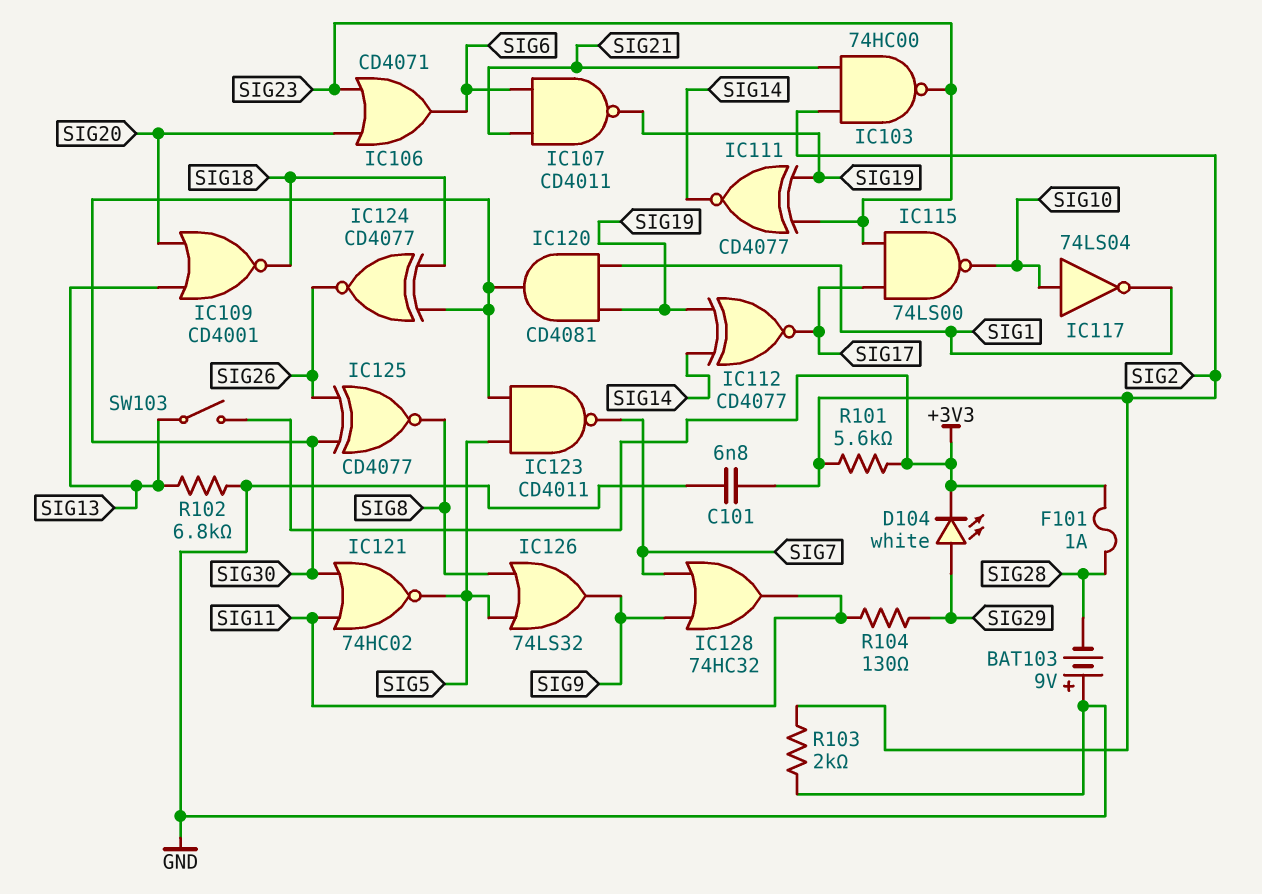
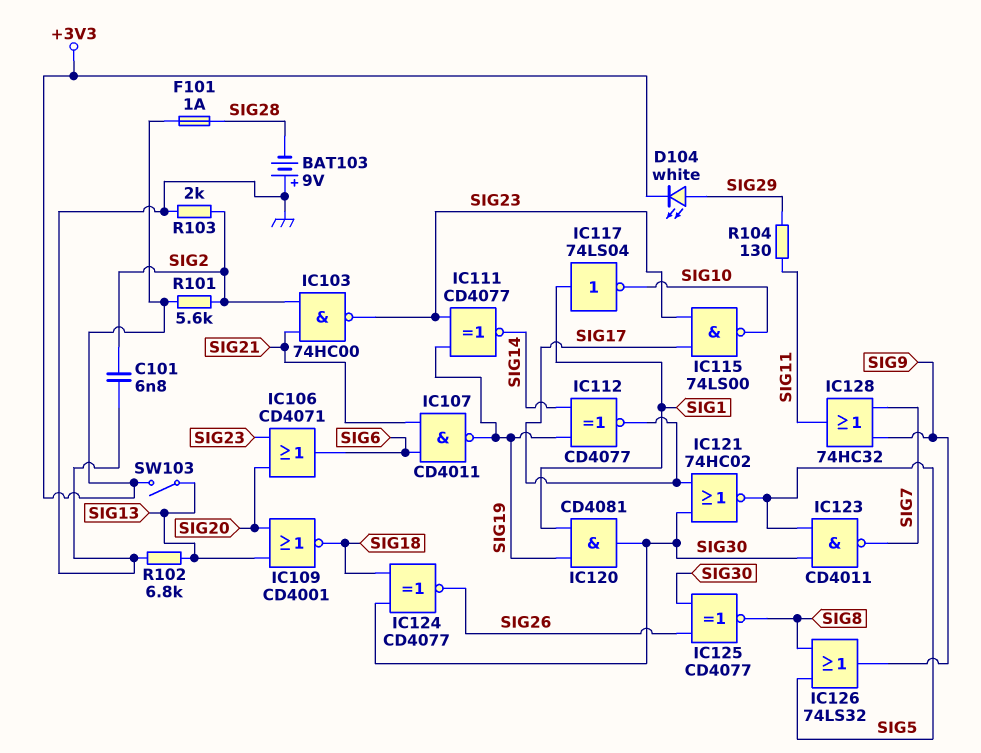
IC117: NOT 74LS04 (in SIG10, out SIG1) -> NOT 74LS04 (in SIG1, out SIG10)
IC121: NOR 74HC02 (in SIG11, in SIG30, out SIG5) -> NOR 74HC02 (in SIG17, in SIG30, out SIG5)

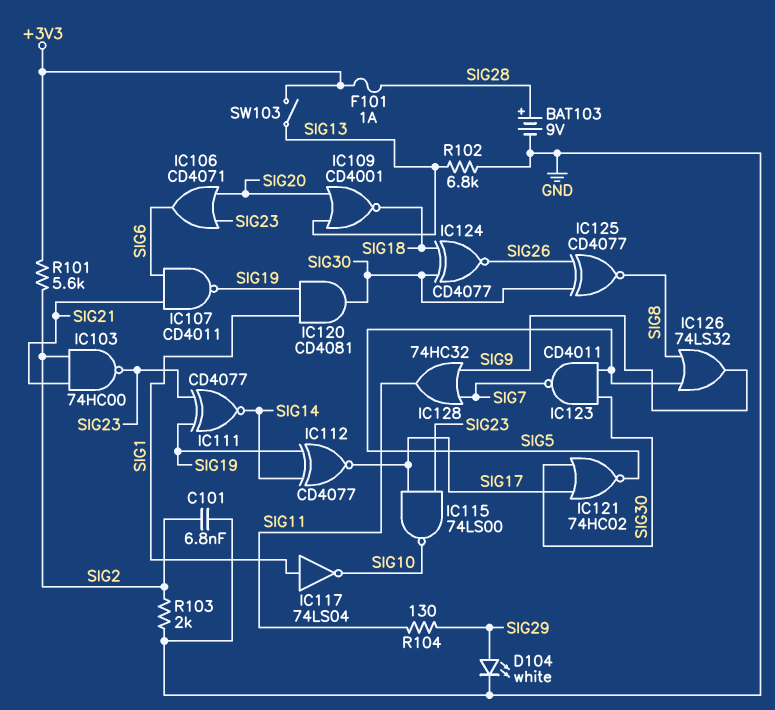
BAT103: 9V (plus GND, minus SIG28) -> 9V (plus SIG28, minus GND)
D104: LED white (A SIG29, K +3V3) -> LED white (A SIG29, K GND)

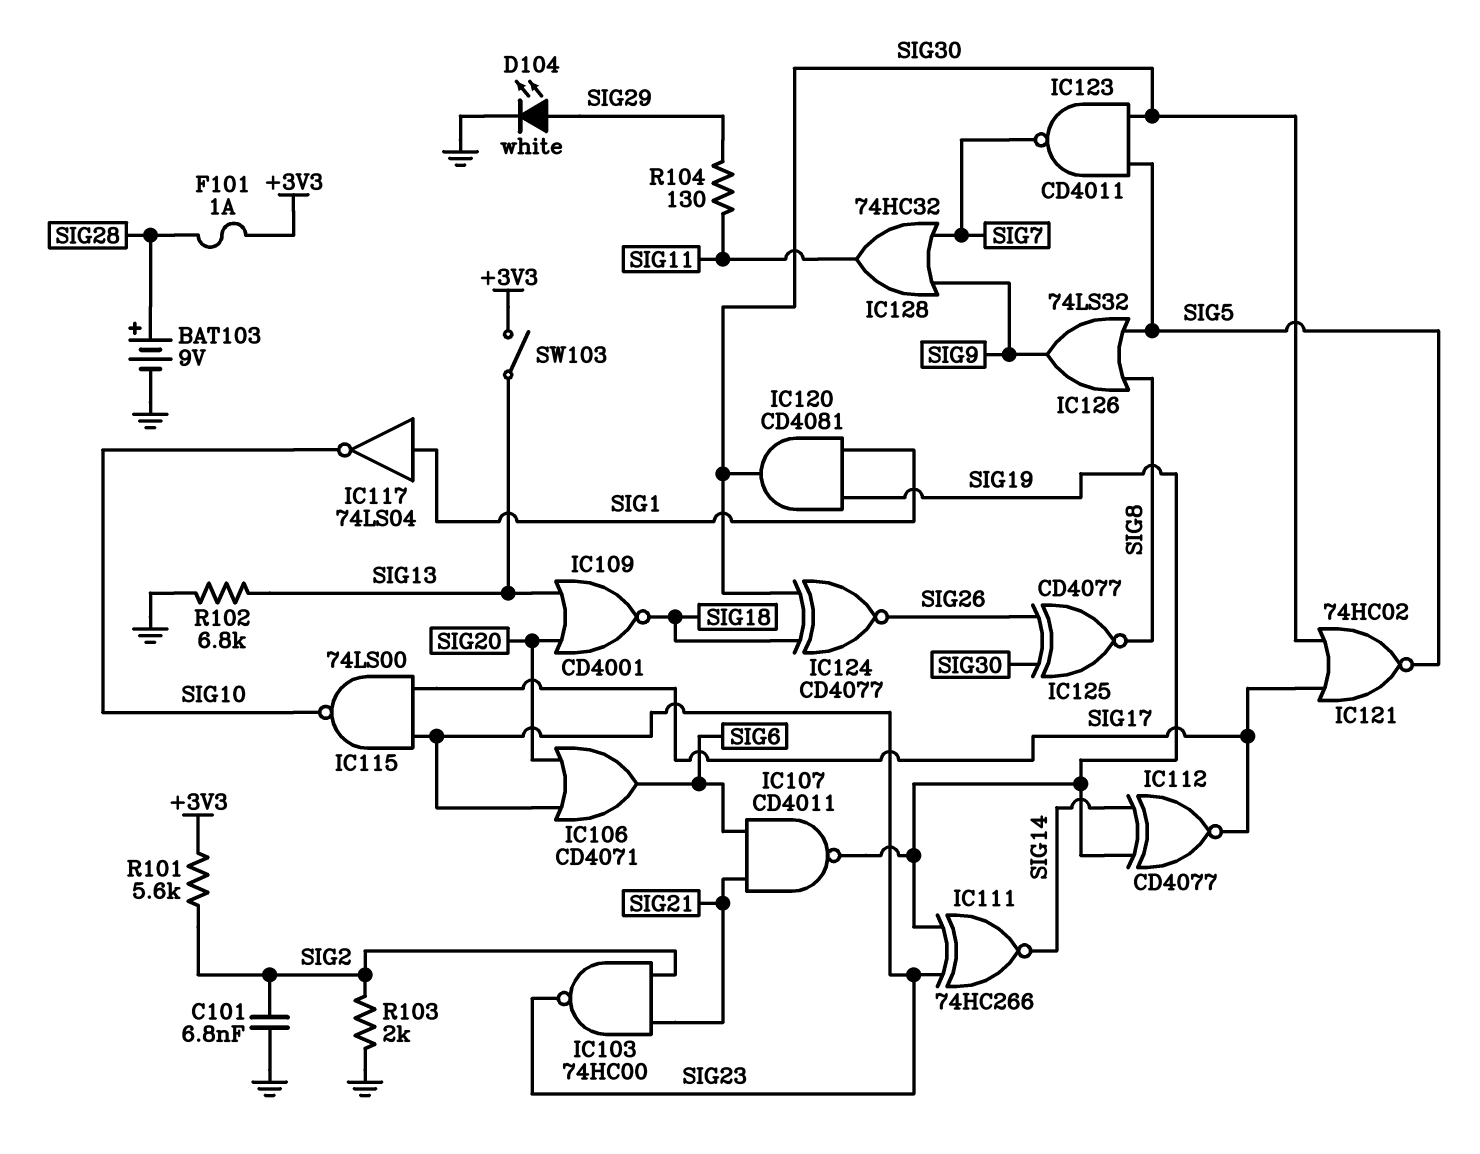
IC111: XNOR CD4077 (in SIG19, in SIG23, out SIG14) -> XNOR 74HC266 (in SIG19, in SIG23, out SIG14)

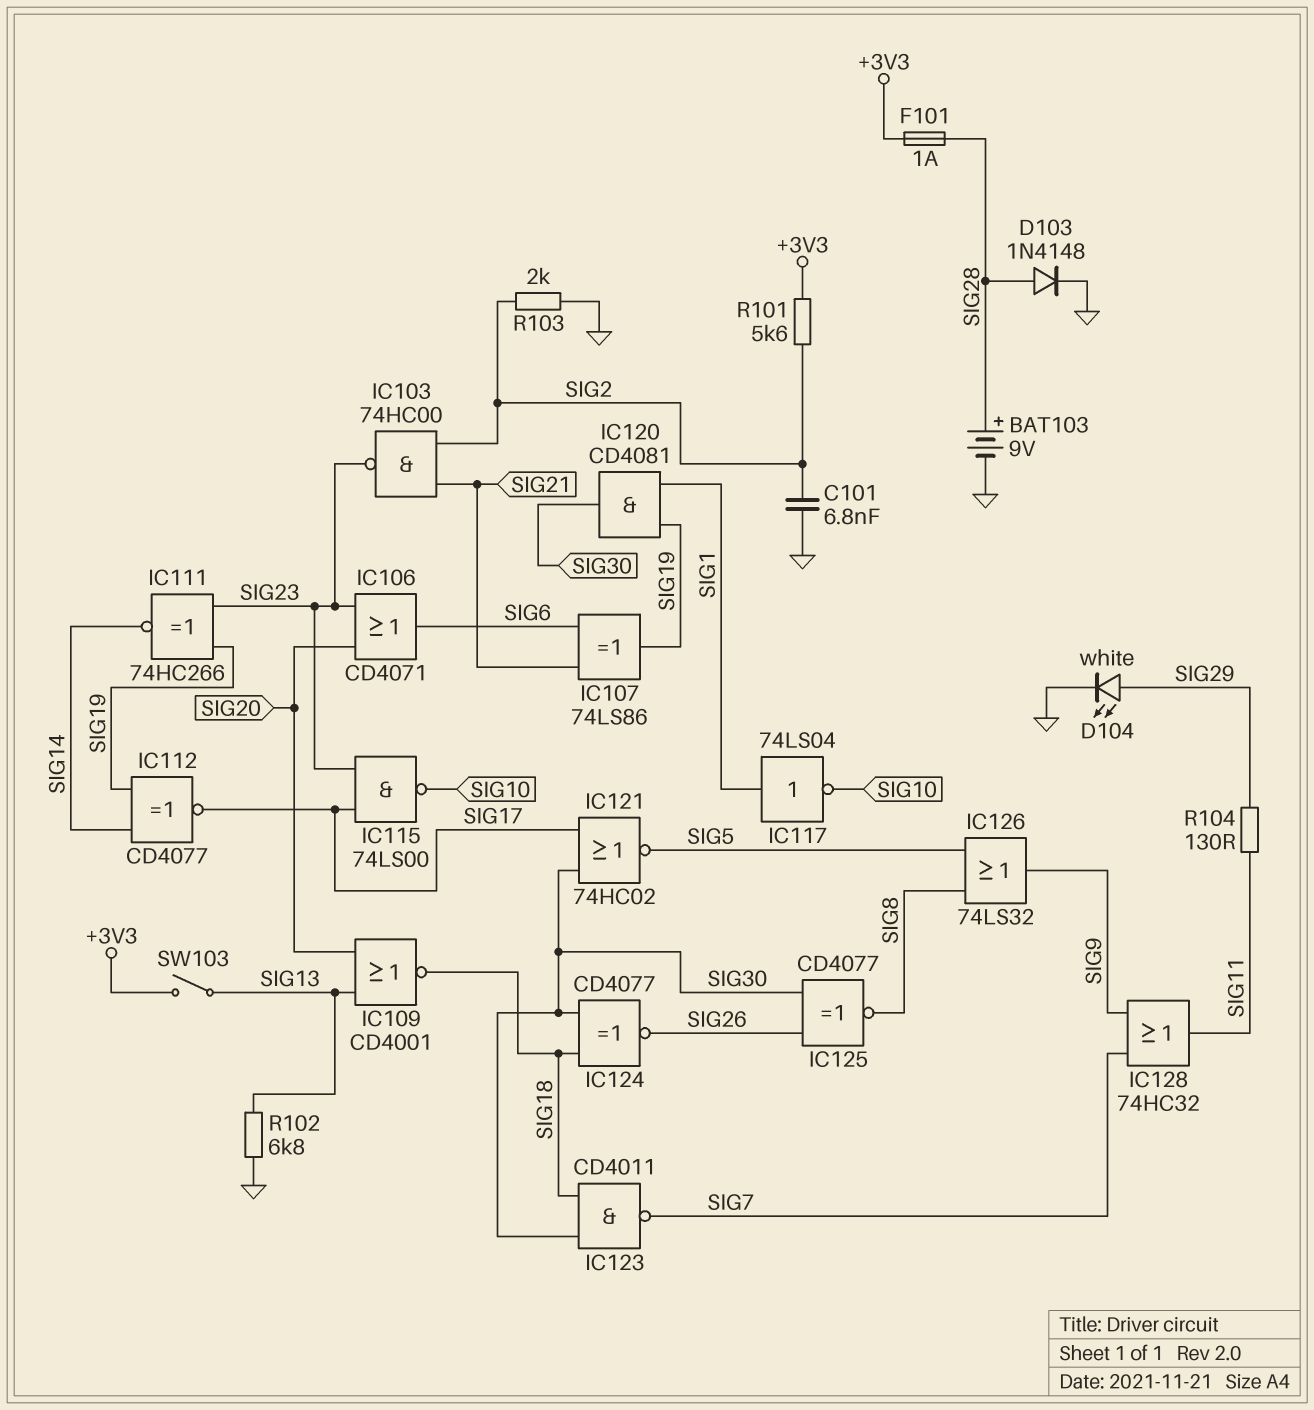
D103: none -> diode 1N4148 (A SIG28, K GND)
IC107: NAND CD4011 (in SIG6, in SIG21, out SIG19) -> XOR 74LS86 (in SIG6, in SIG21, out SIG19)
IC123: NAND CD4011 (in SIG5, in SIG30, out SIG7) -> NAND CD4011 (in SIG18, in SIG30, out SIG7)

